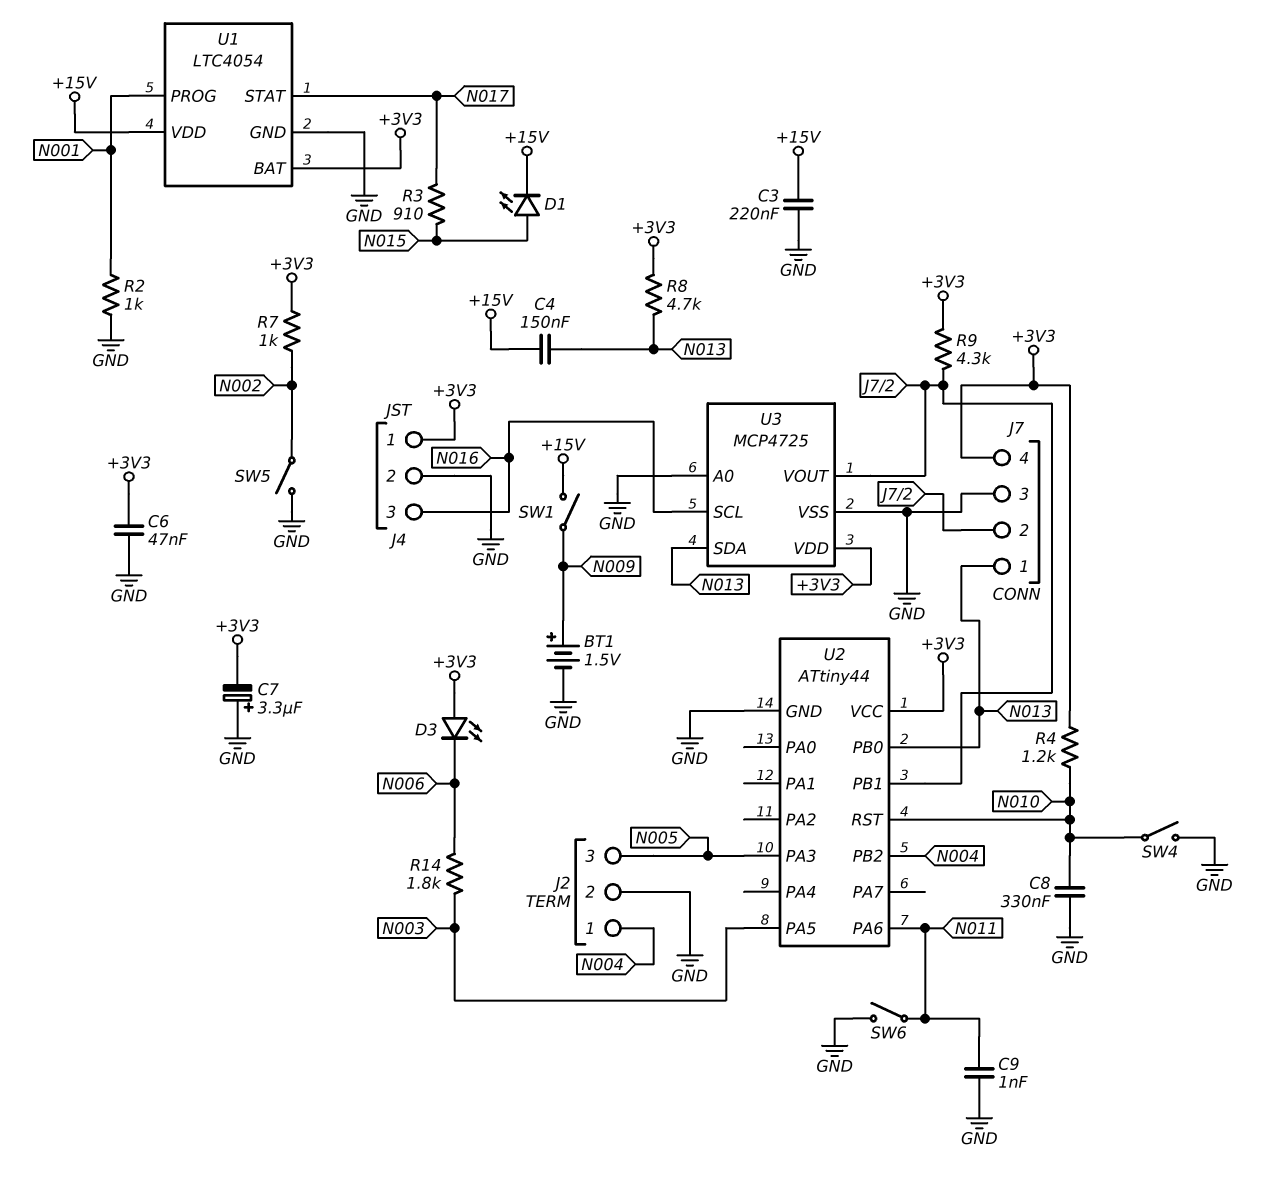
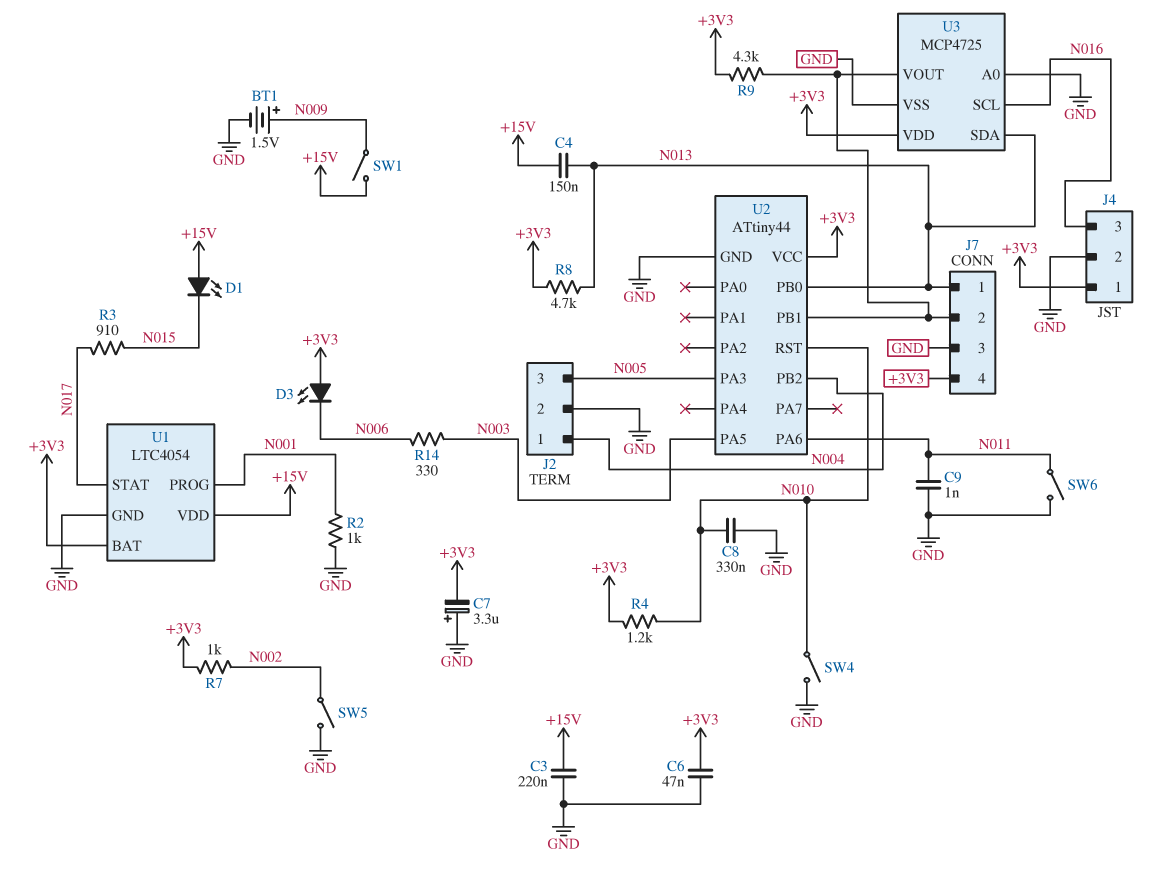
D1: LED (A N015, K +15V) -> LED (A +15V, K N015)
R14: 1.8k (N003, N006) -> 330 (N003, N006)

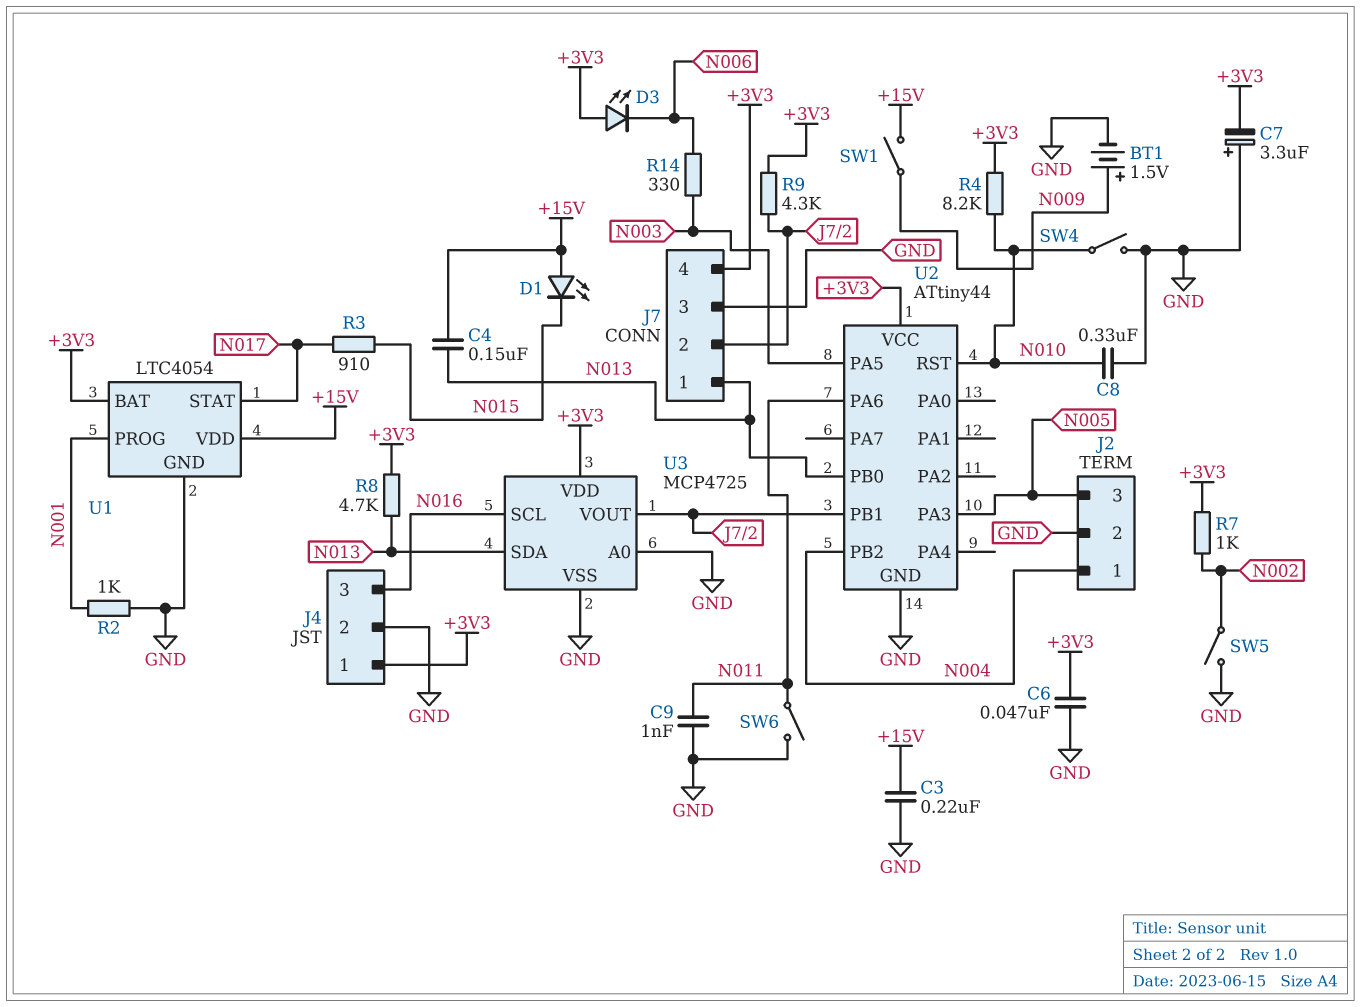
R4: 1.2k (+3V3, N010) -> 8.2k (+3V3, N010)

